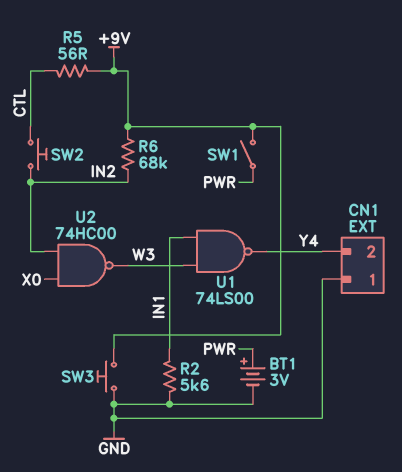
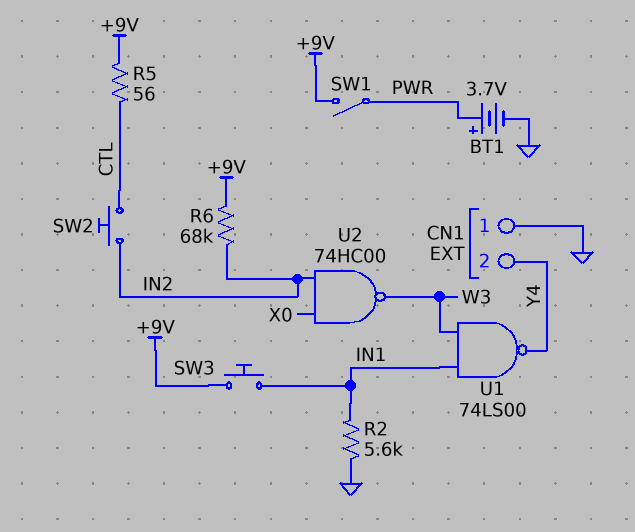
BT1: 3V (plus PWR, minus GND) -> 3.7V (plus PWR, minus GND)
SW3: button (+9V, GND) -> button (+9V, IN1)

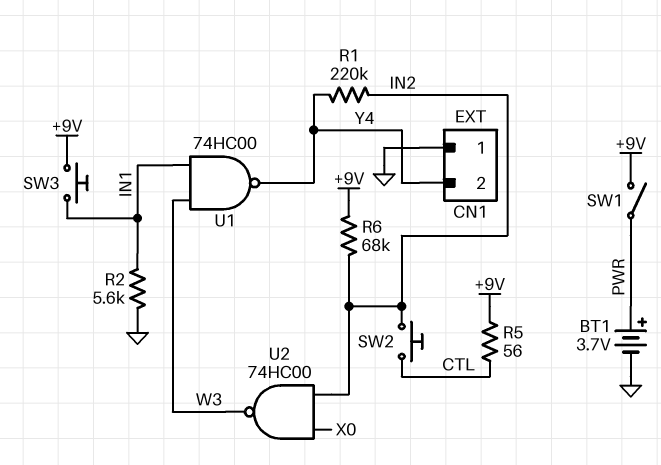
R1: none -> 220k (IN2, Y4)
U1: NAND 74LS00 (in IN1, in W3, out Y4) -> NAND 74HC00 (in IN1, in W3, out Y4)

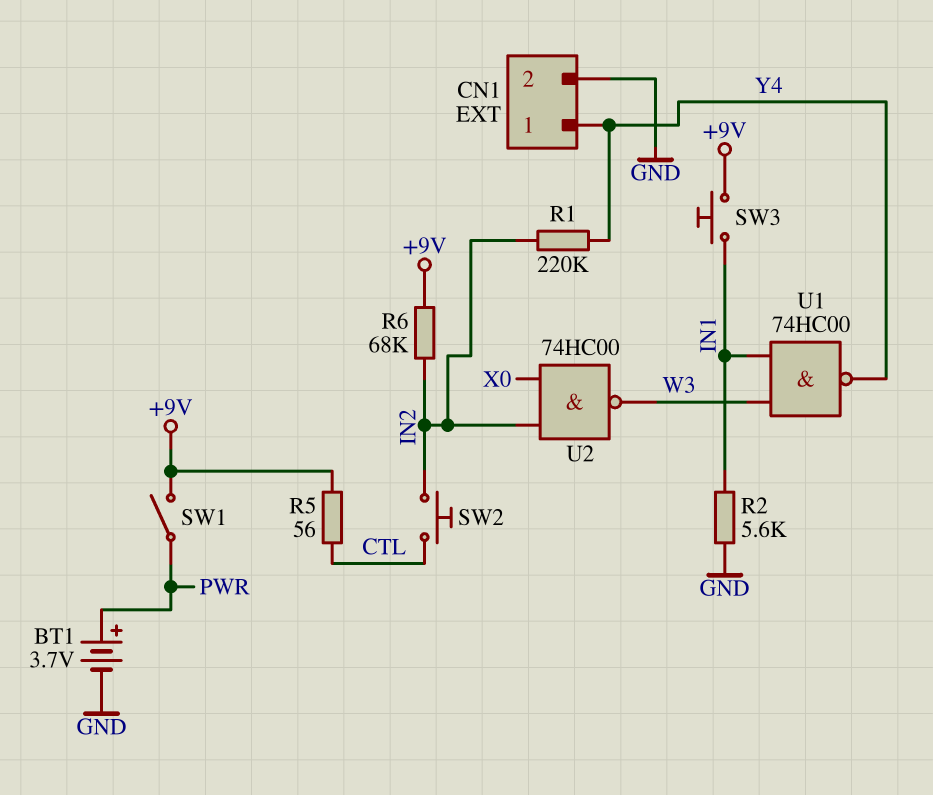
CN1 pin 1: GND -> Y4
CN1 pin 2: Y4 -> GND

